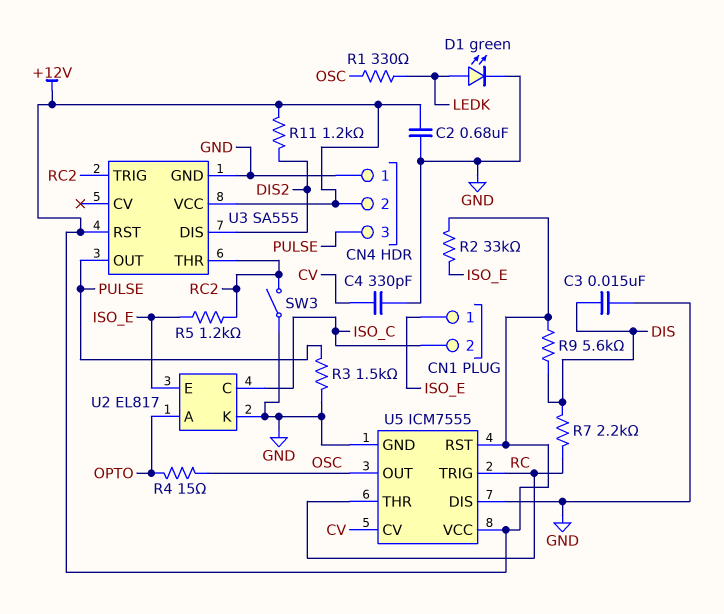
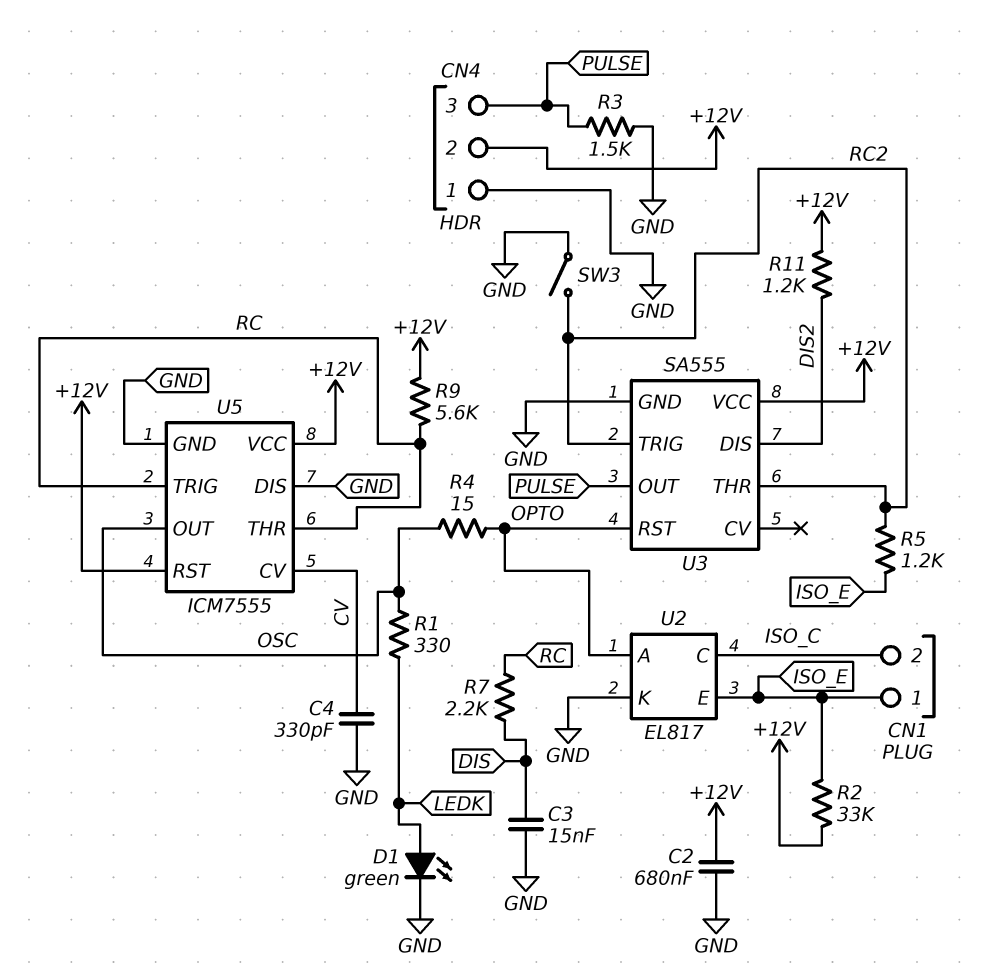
R9: 5.6k (+12V, DIS) -> 5.6k (+12V, RC)
U3 pin RST: +12V -> OPTO

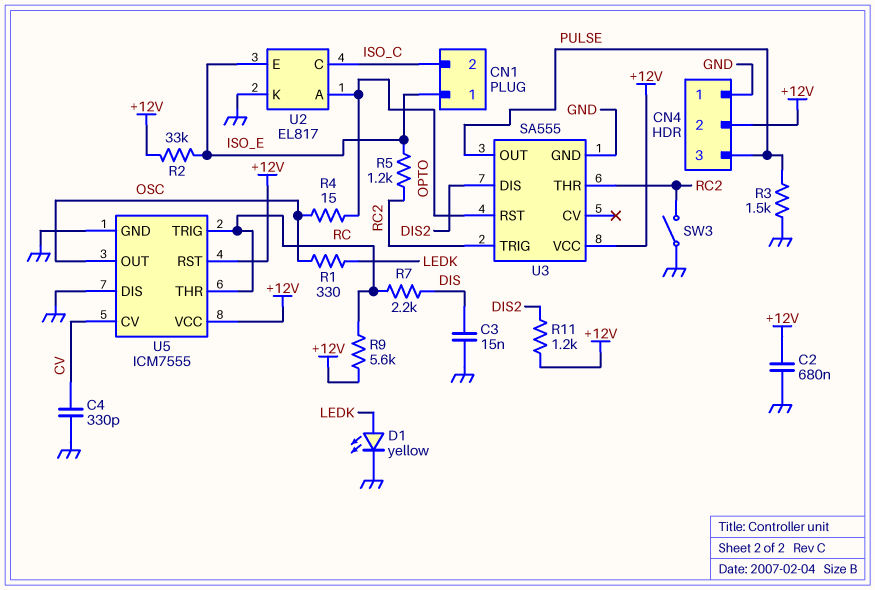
D1: LED green (A LEDK, K GND) -> LED yellow (A LEDK, K GND)

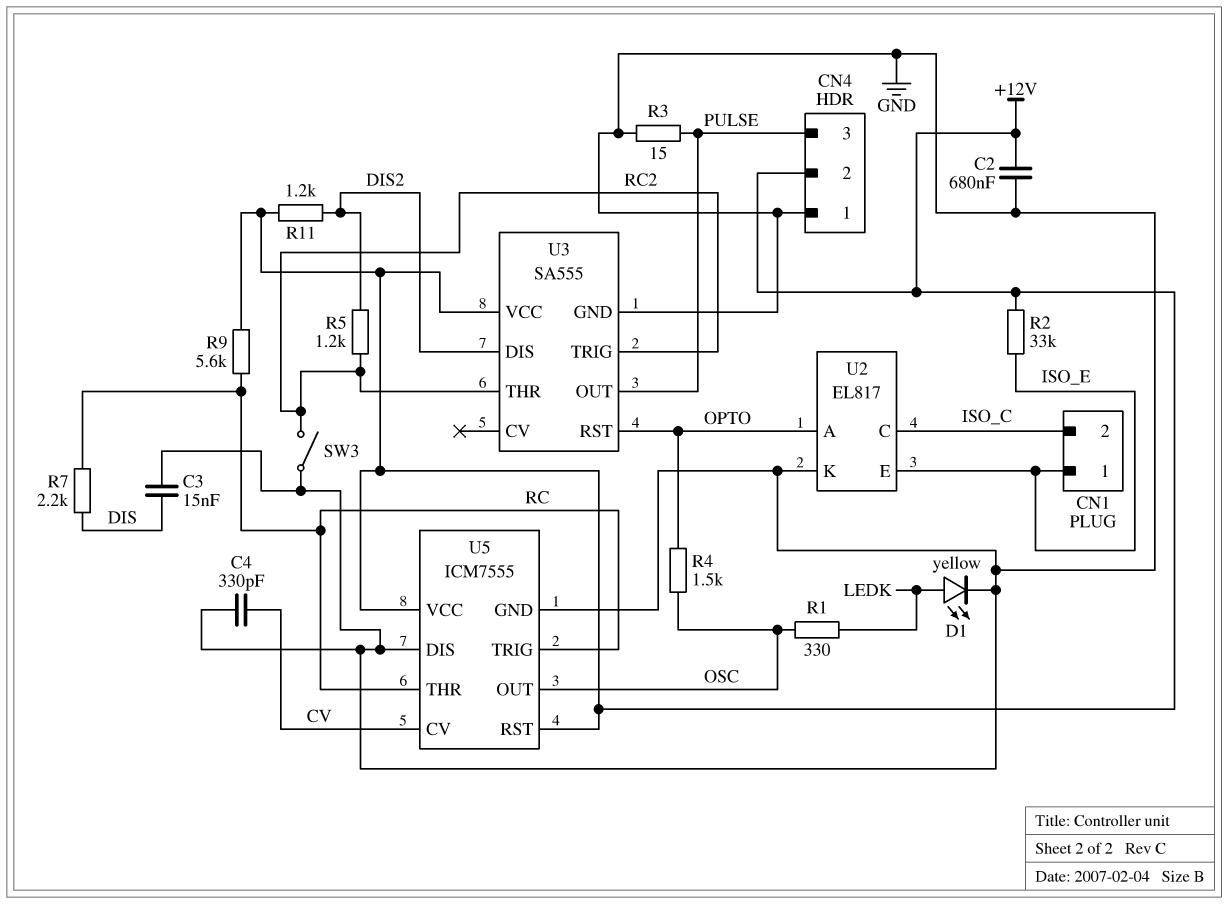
R3: 1.5k (GND, PULSE) -> 15 (GND, PULSE)
R4: 15 (OPTO, OSC) -> 1.5k (OPTO, OSC)
R5: 1.2k (ISO_E, RC2) -> 1.2k (DIS2, RC2)

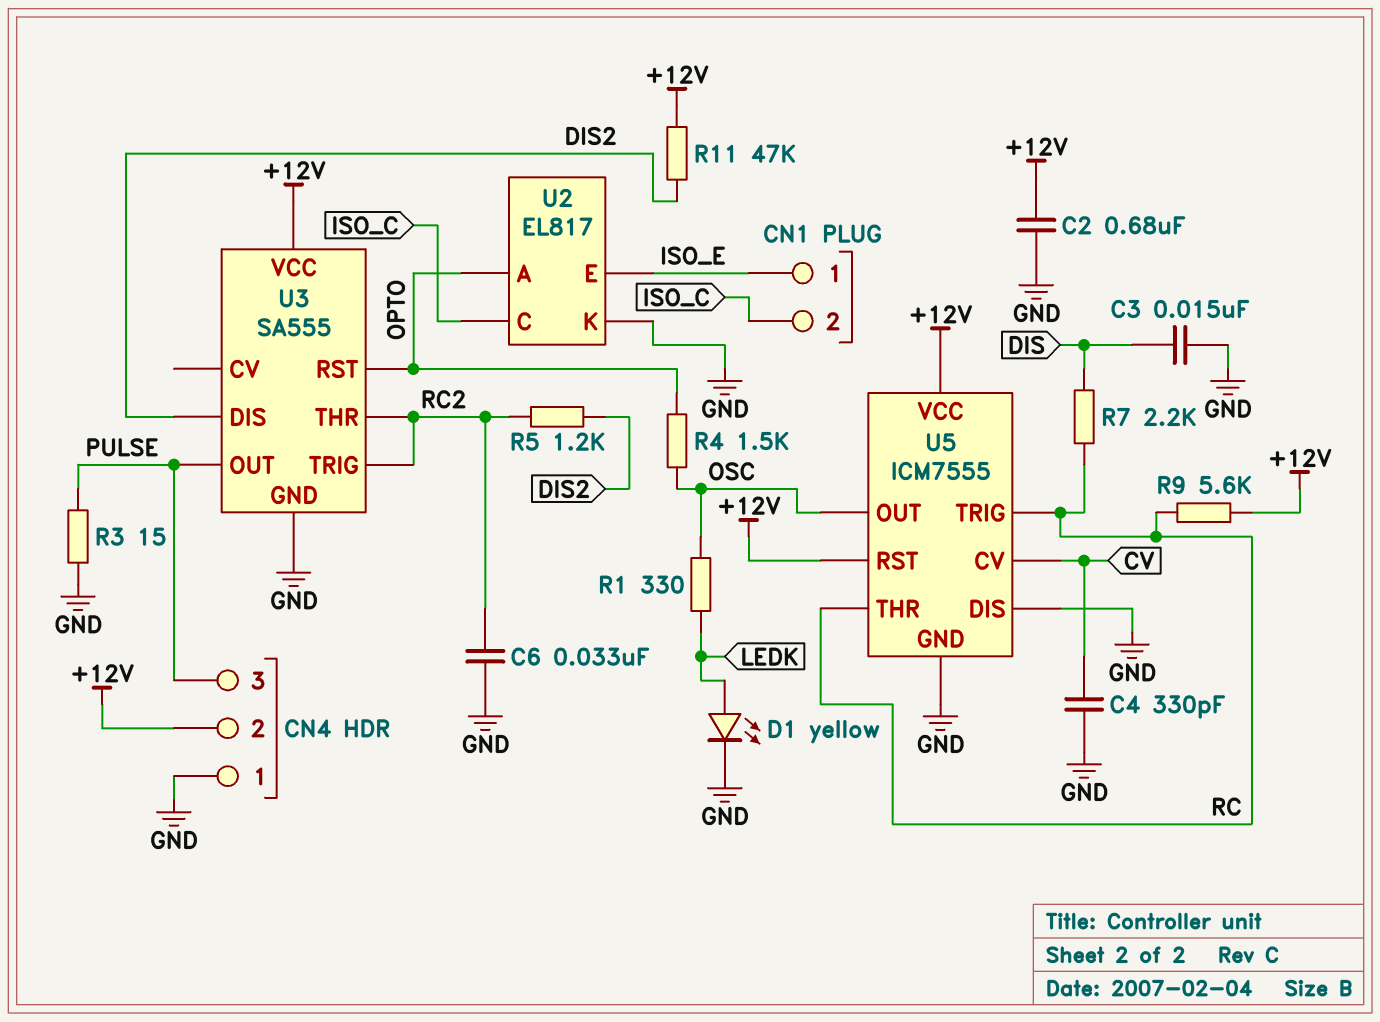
C6: none -> 33nF (GND, RC2)
R2: 33k (+12V, ISO_E) -> none
R11: 1.2k (+12V, DIS2) -> 47k (+12V, DIS2)
SW3: switch (GND, RC2) -> none

